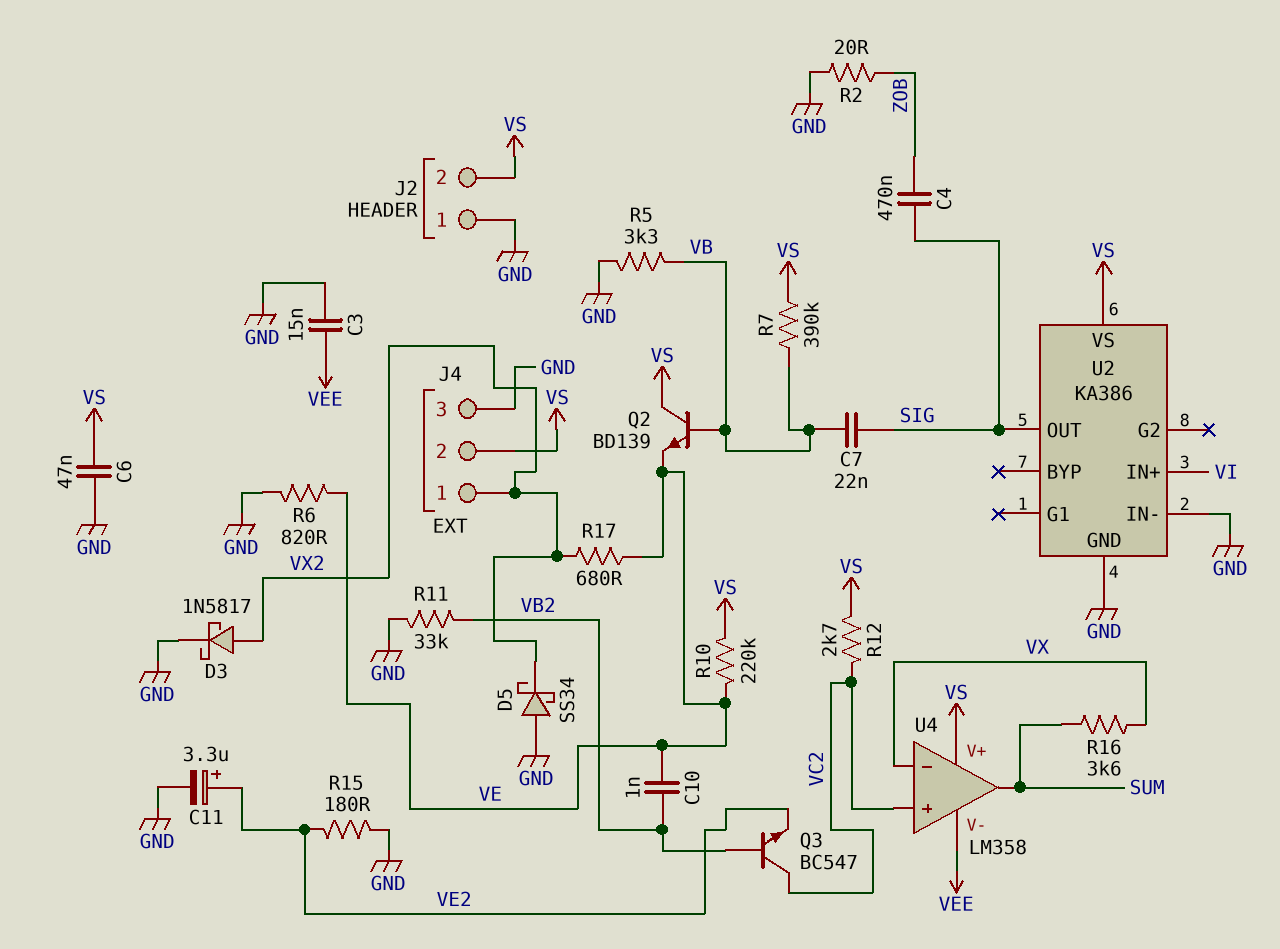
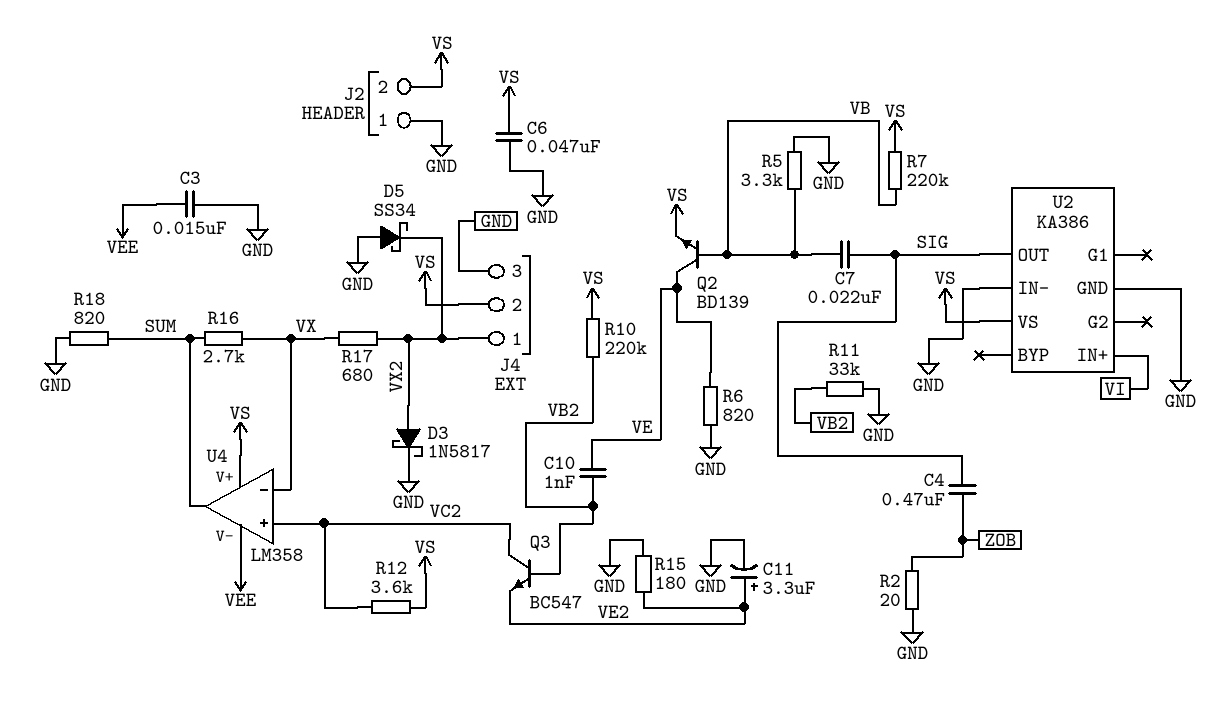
Q2: NPN BD139 (B VB, C VS, E VE) -> NPN BD139 (B VB, C VE, E VS)
R7: 390k (VB, VS) -> 220k (VB, VS)
R10: 220k (VE, VS) -> 220k (VB2, VS)
R12: 2.7k (VC2, VS) -> 3.6k (VC2, VS)
R16: 3.6k (SUM, VX) -> 2.7k (SUM, VX)
R17: 680 (VE, VX2) -> 680 (VX, VX2)
R18: none -> 820 (GND, SUM)

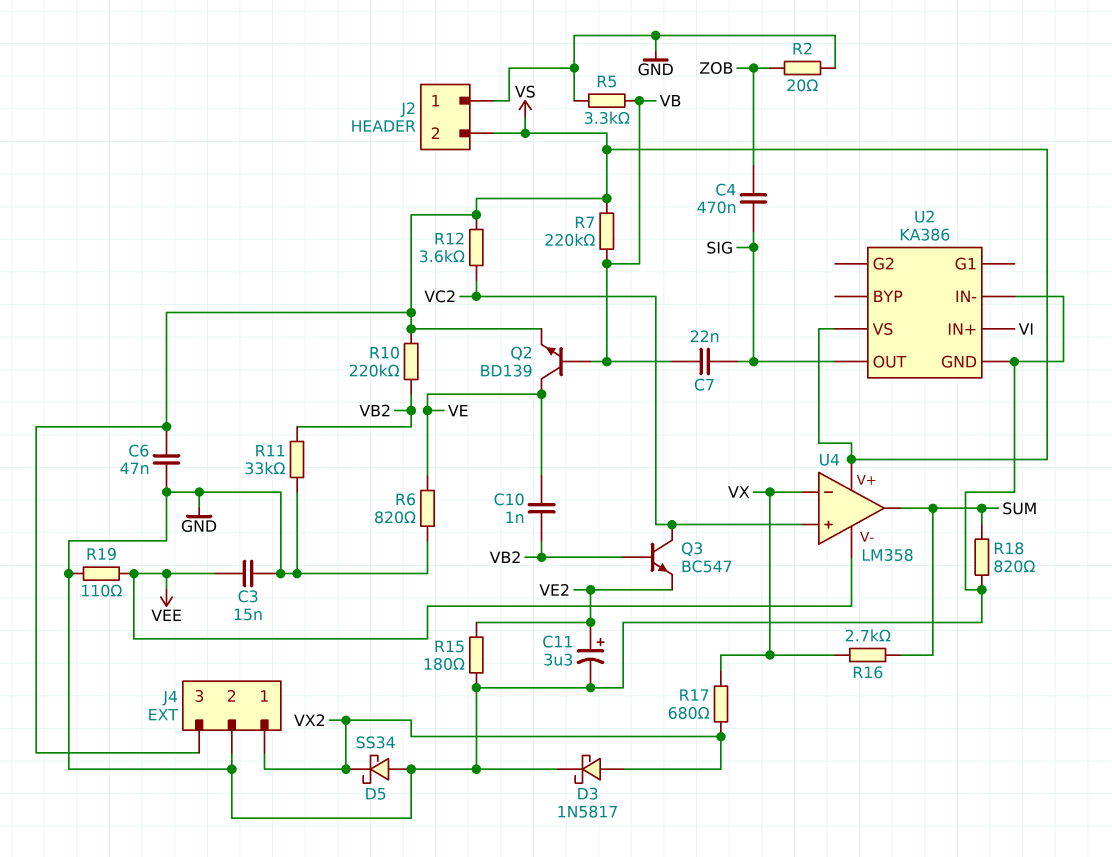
J4 pin 2: VS -> GND
J4 pin 3: GND -> VS
R19: none -> 110 (GND, VEE)

